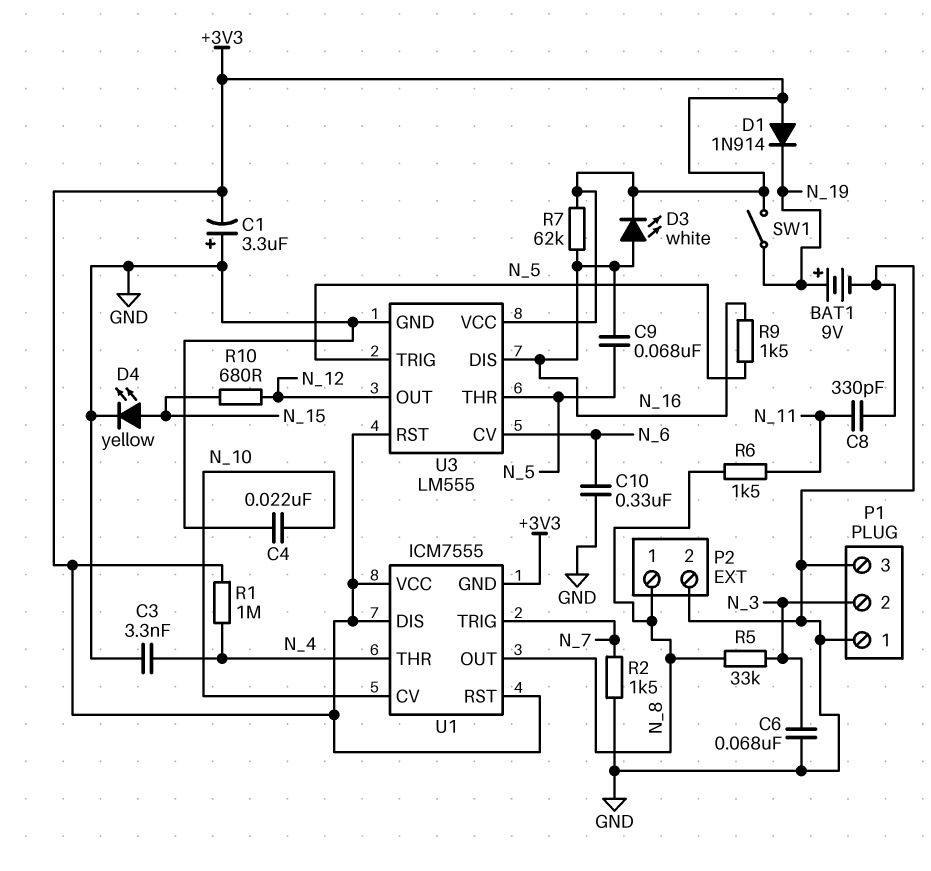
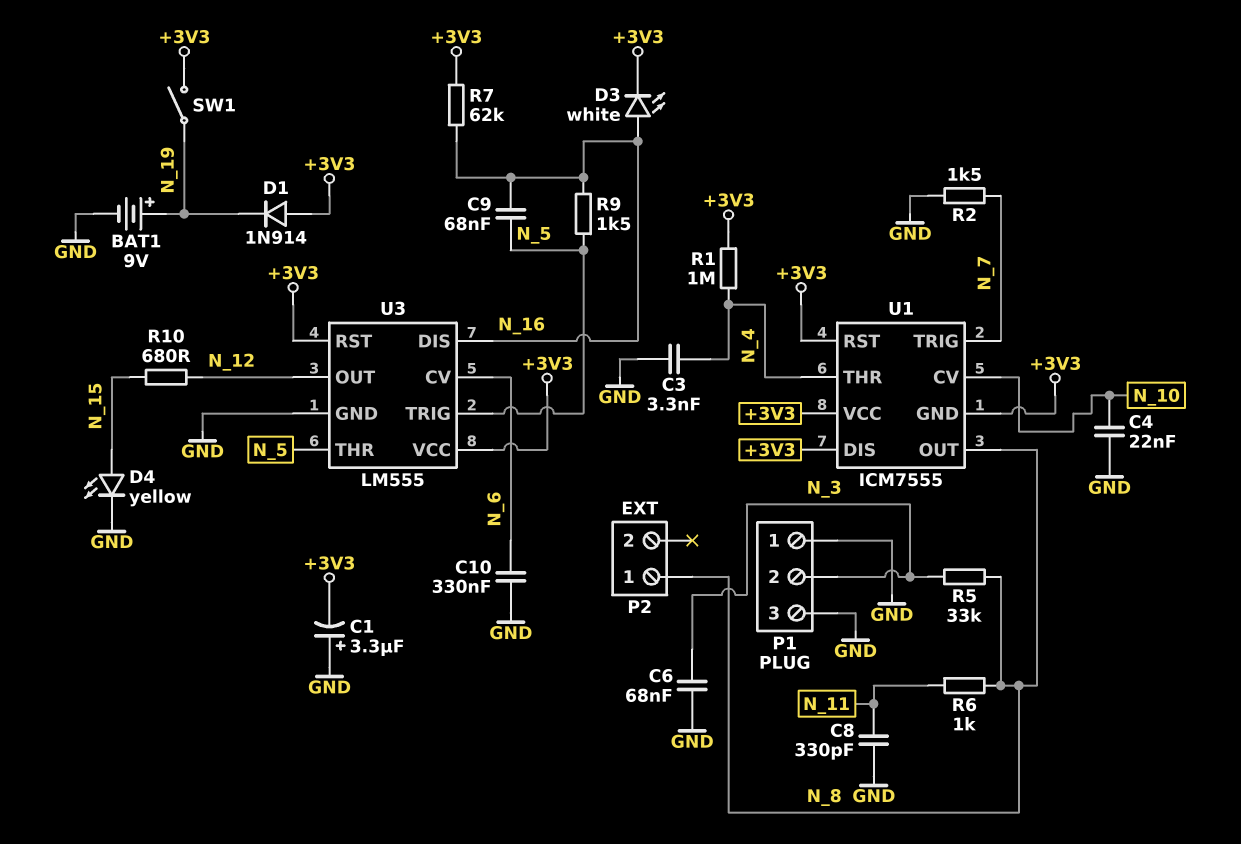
P2 pin 2: GND -> none
R6: 1.5k (N_8, N_11) -> 1k (N_8, N_11)

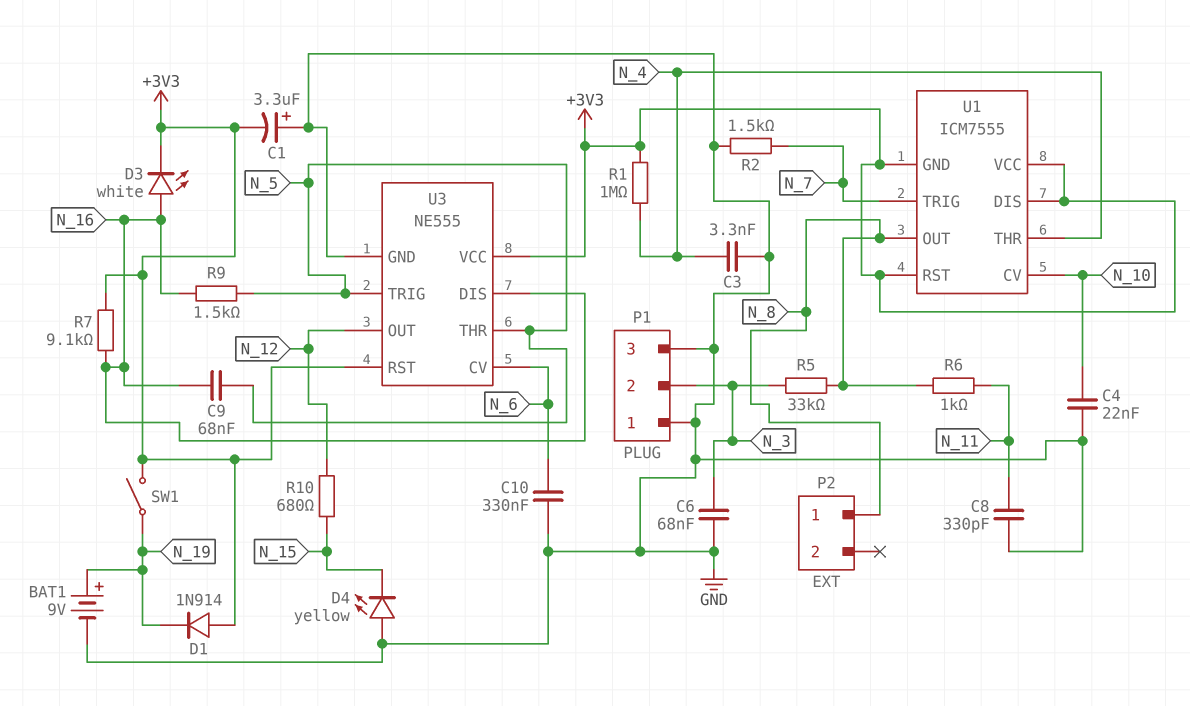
D4: LED yellow (A N_15, K GND) -> LED yellow (A GND, K N_15)
R7: 62k (+3V3, N_16) -> 9.1k (+3V3, N_16)
U3: LM555 -> NE555

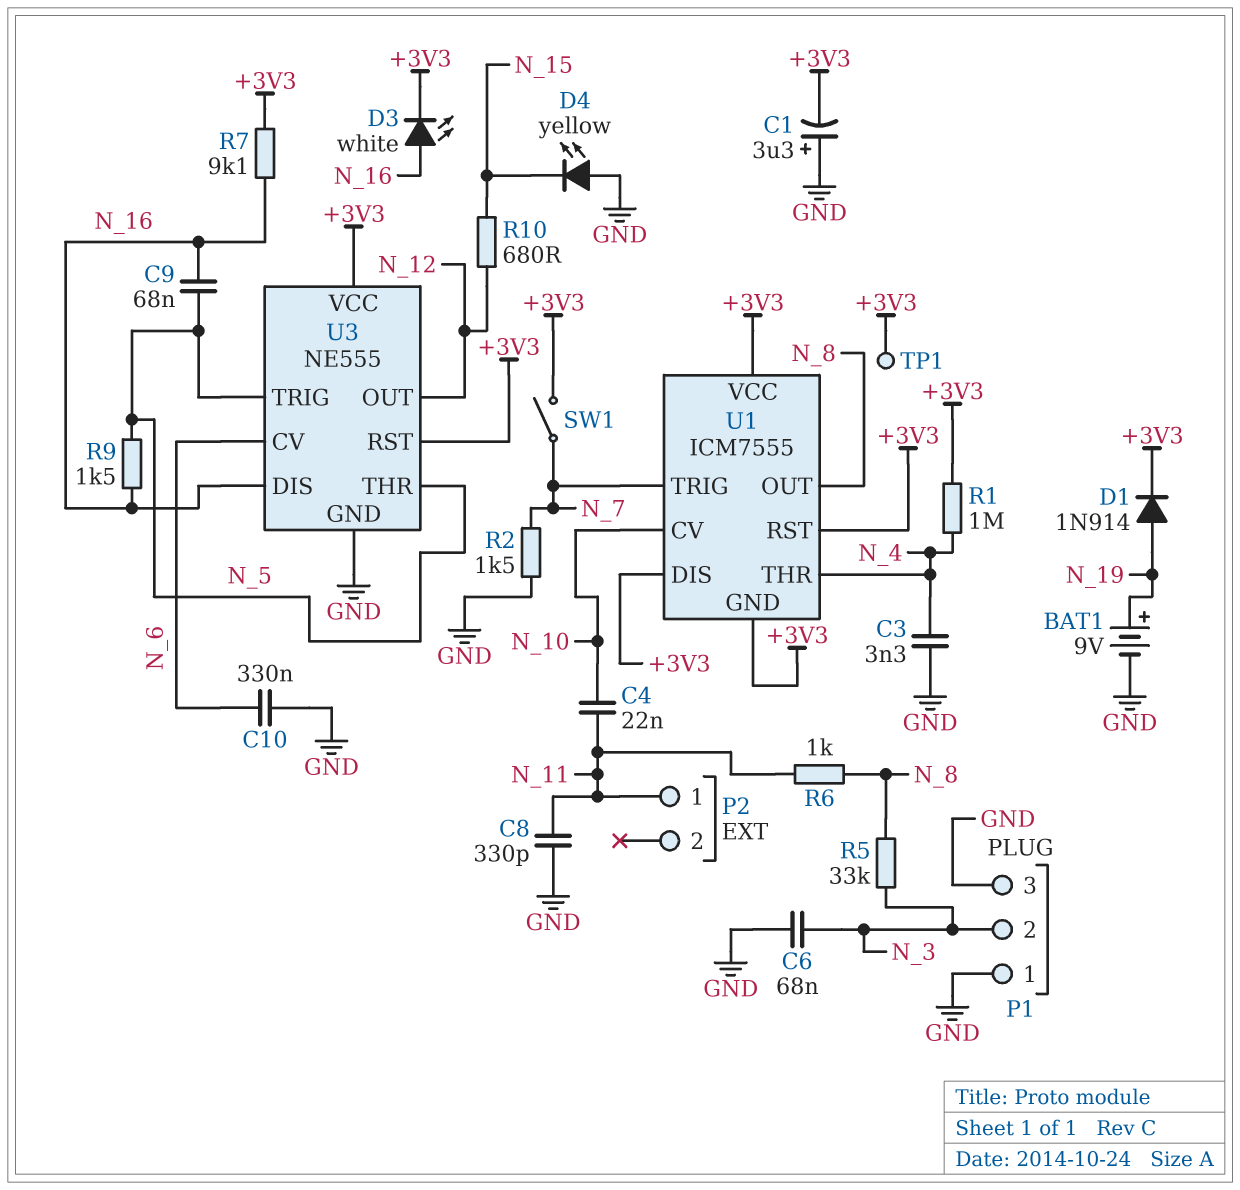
C4: 22nF (GND, N_10) -> 22nF (N_10, N_11)
D1: diode 1N914 (A +3V3, K N_19) -> diode 1N914 (A N_19, K +3V3)
P2 pin 1: N_8 -> N_11
SW1: switch (+3V3, N_19) -> switch (+3V3, N_7)
TP1: none -> test point (+3V3)

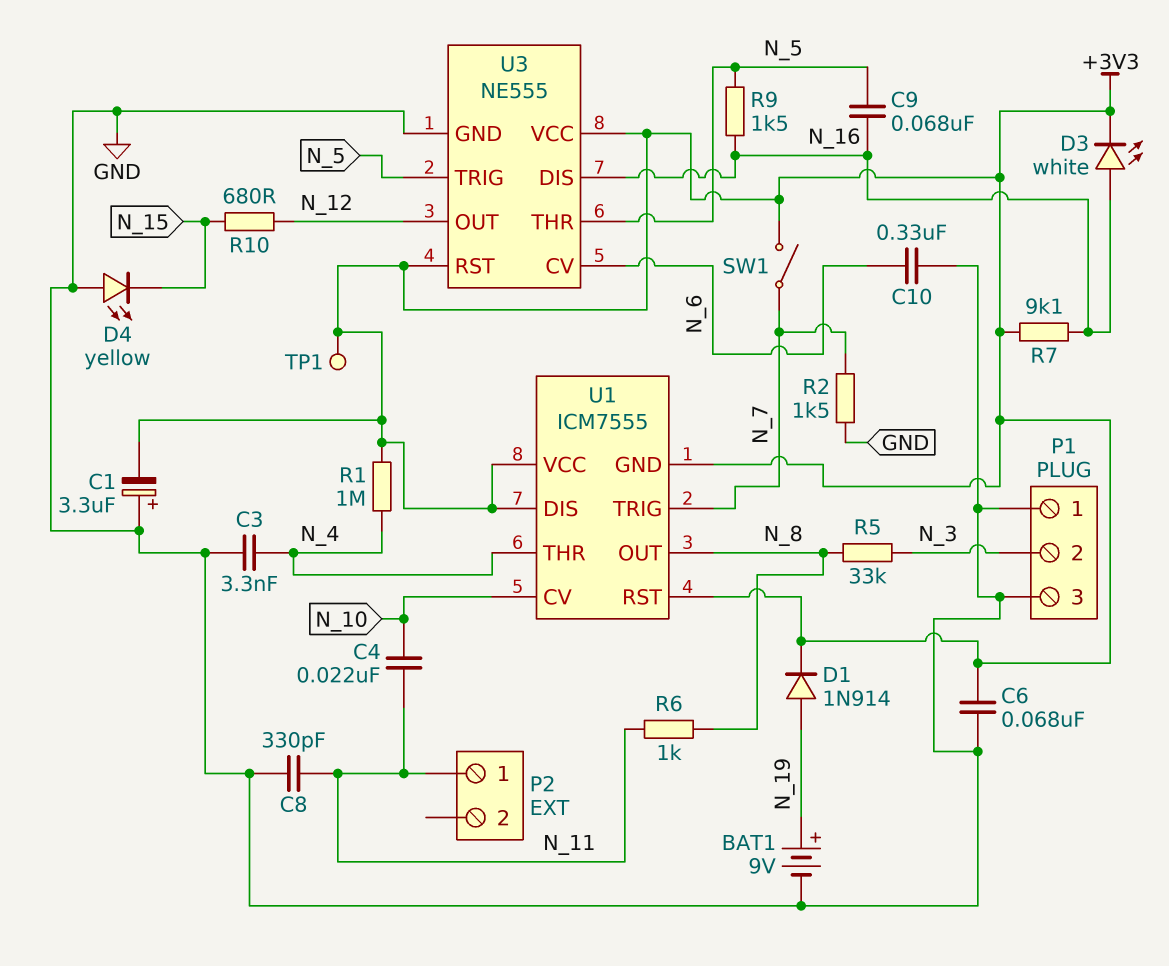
C6: 68nF (GND, N_3) -> 68nF (+3V3, GND)

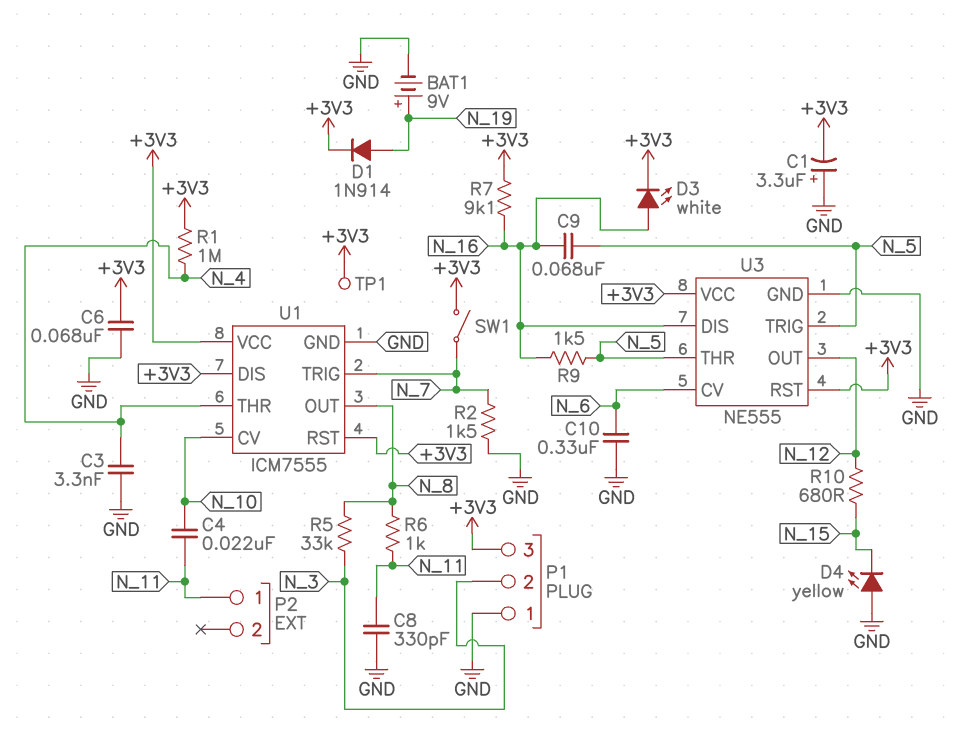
P1 pin 3: GND -> +3V3
U1 pin GND: +3V3 -> GND

